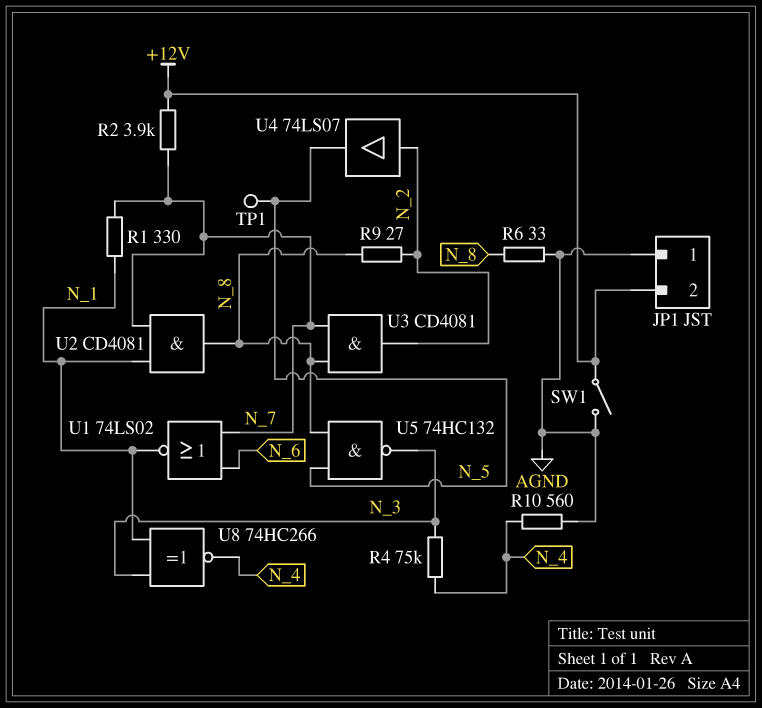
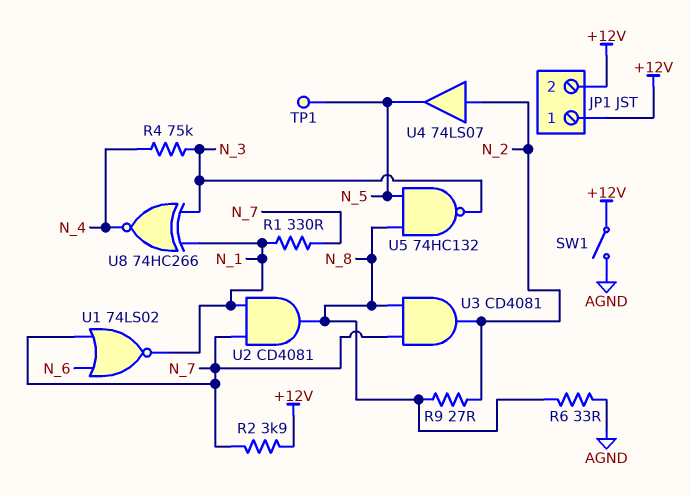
JP1 pin 1: AGND -> +12V
R10: 560 (AGND, N_4) -> none

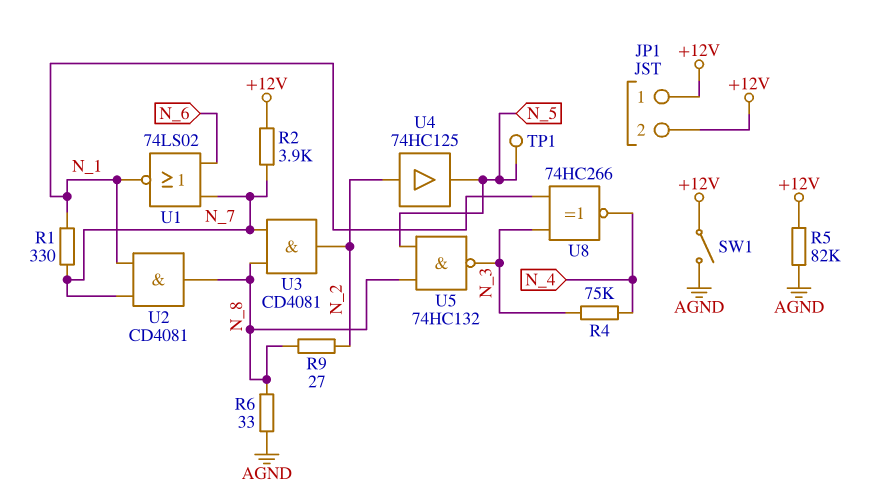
R5: none -> 82k (+12V, AGND)
U4: buffer 74LS07 (in N_2, out N_5) -> buffer 74HC125 (in N_2, out N_5)

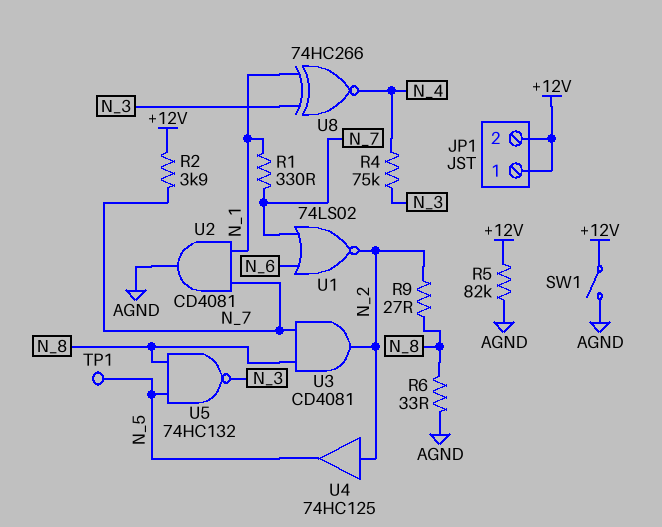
U1: NOR 74LS02 (in N_6, in N_7, out N_1) -> NOR 74LS02 (in N_6, in N_7, out N_2)
U2: AND CD4081 (in N_1, in N_7, out N_8) -> AND CD4081 (in N_1, in N_7, out AGND)

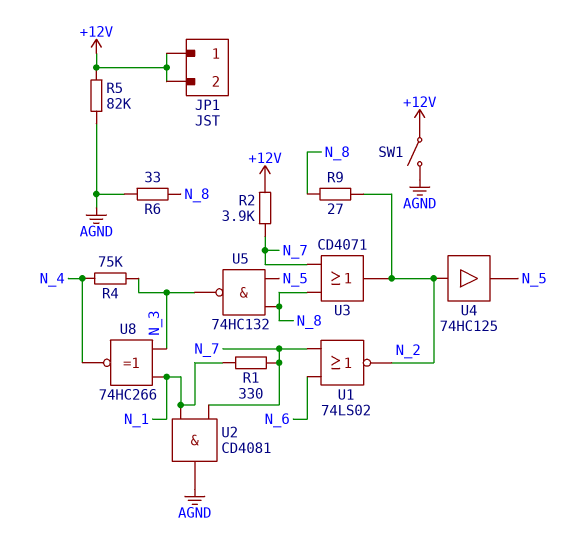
TP1: test point (N_5) -> none
U3: AND CD4081 (in N_7, in N_8, out N_2) -> OR CD4071 (in N_7, in N_8, out N_2)

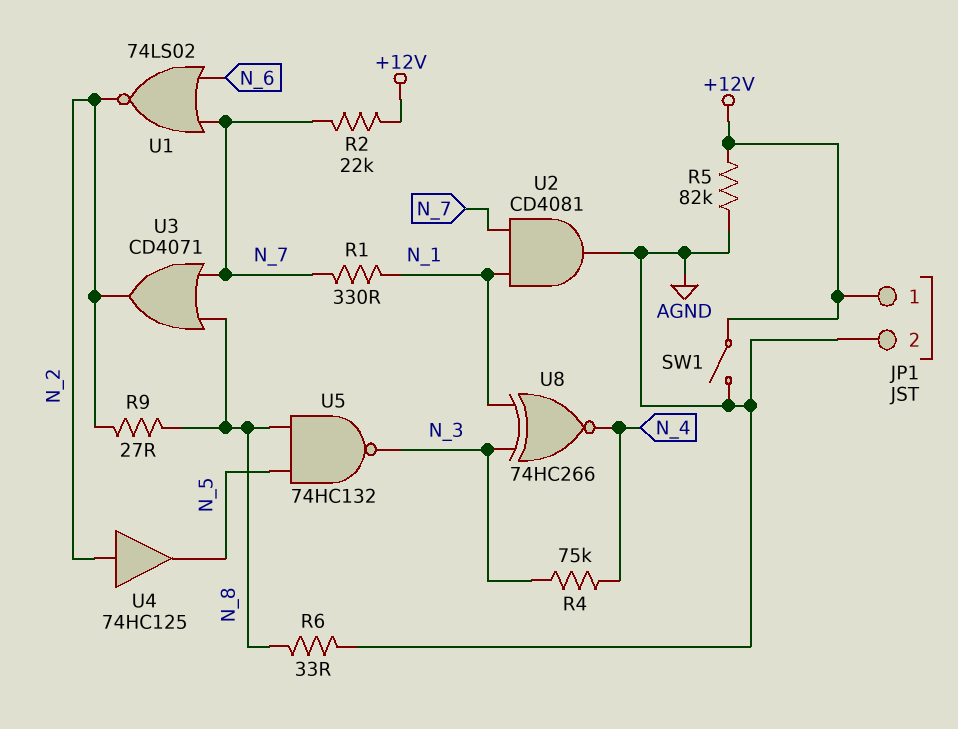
JP1 pin 2: +12V -> AGND
R2: 3.9k (+12V, N_7) -> 22k (+12V, N_7)

